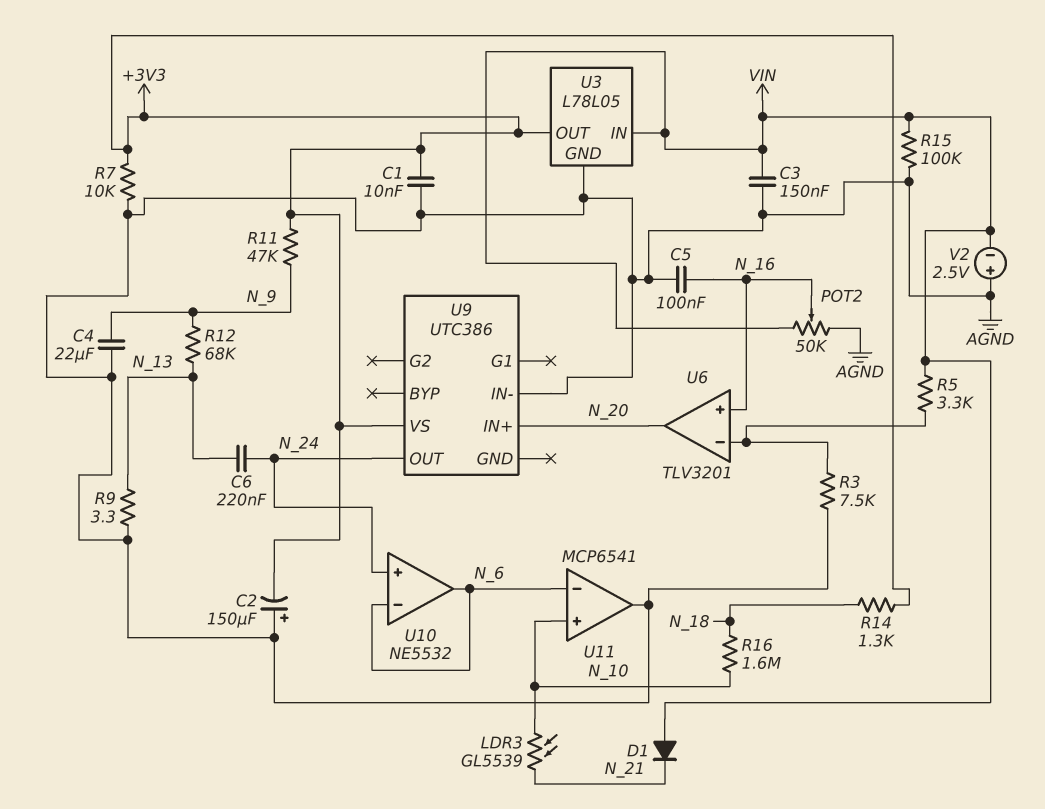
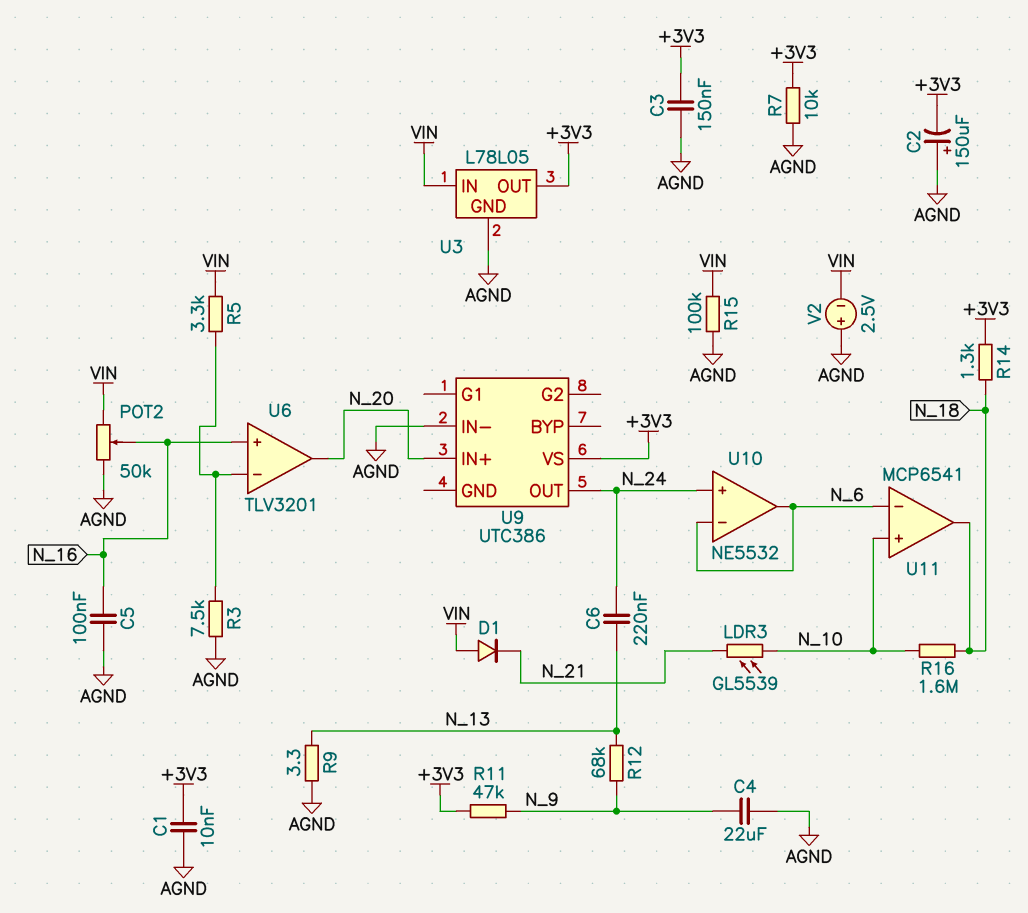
C3: 150nF (AGND, VIN) -> 150nF (+3V3, AGND)
U11 pin out: AGND -> N_18

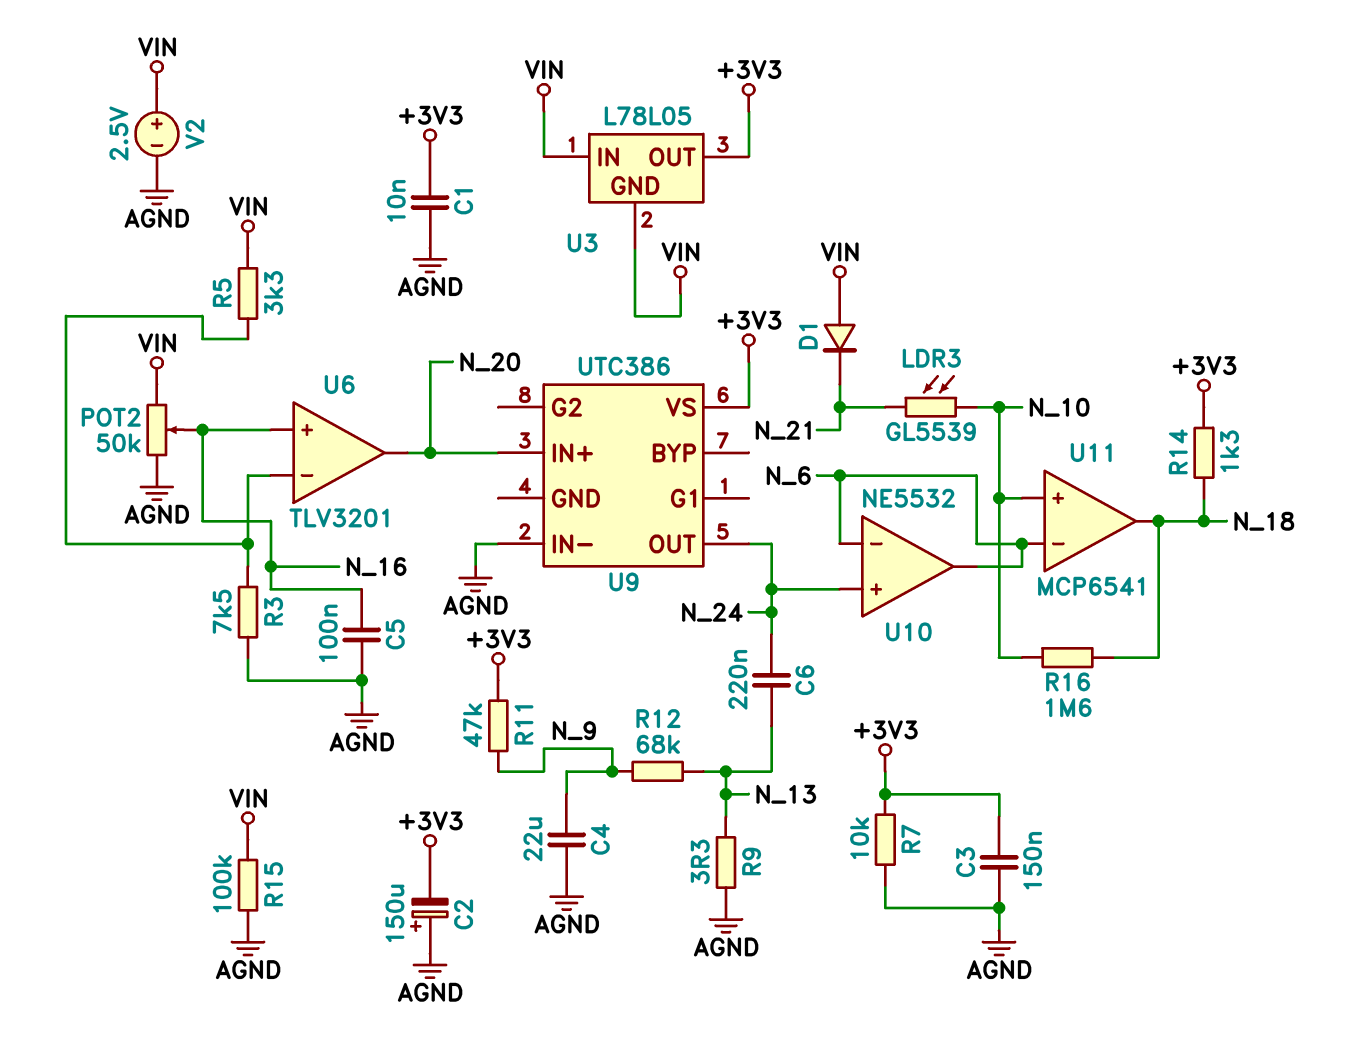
U3 pin GND: AGND -> VIN
V2: 2.5V (plus AGND, minus VIN) -> 2.5V (plus VIN, minus AGND)

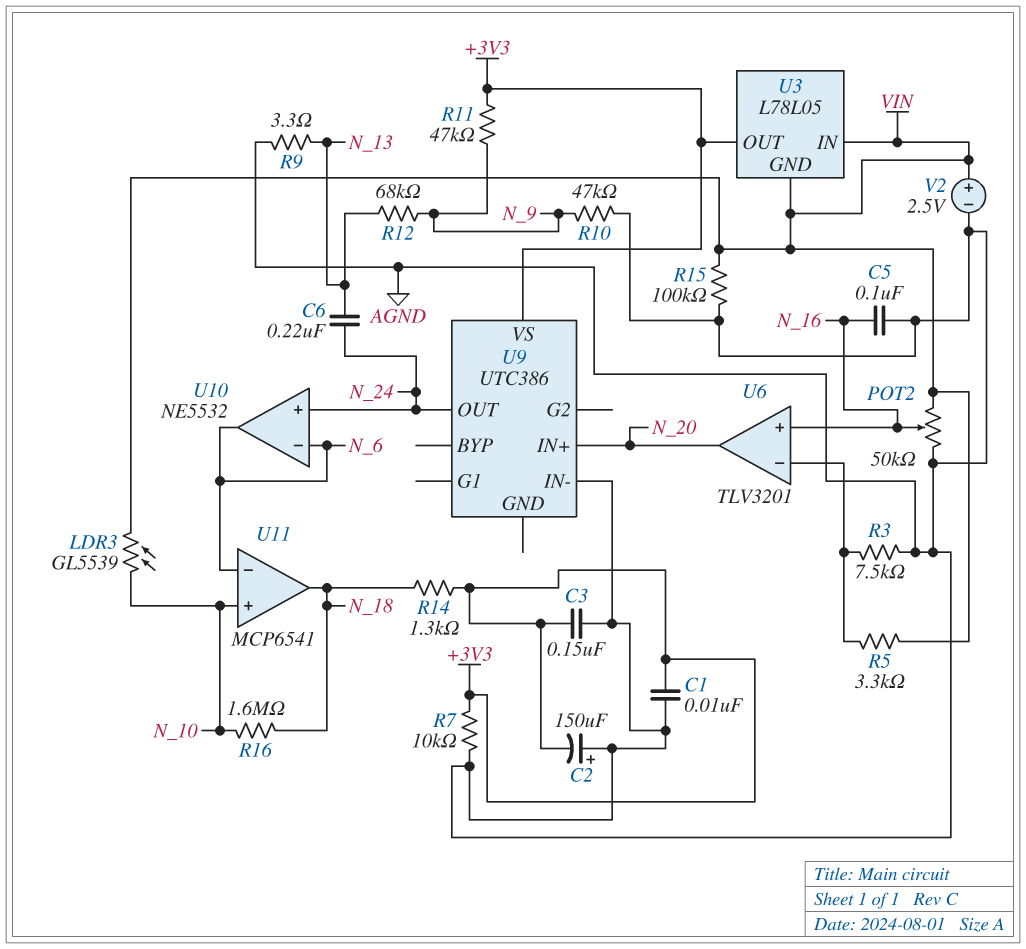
C4: 22uF (AGND, N_9) -> none
D1: diode (A VIN, K N_21) -> none
LDR3: GL5539 (N_10, N_21) -> GL5539 (N_10, VIN)
R10: none -> 47k (AGND, N_9)

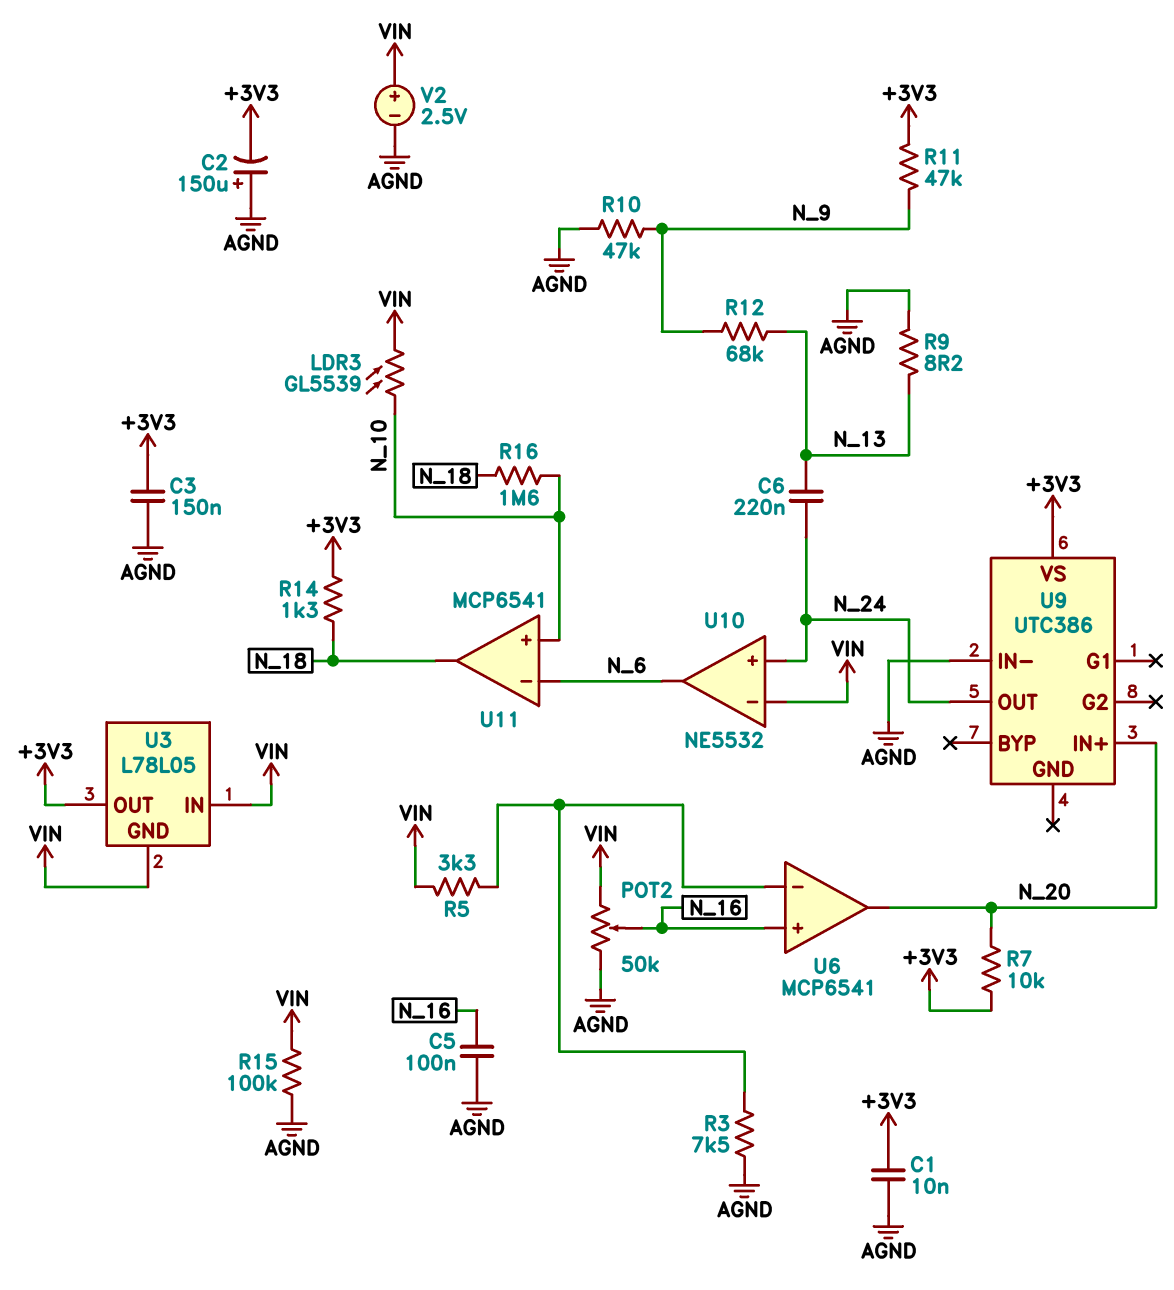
R7: 10k (+3V3, AGND) -> 10k (+3V3, N_20)
R9: 3.3 (AGND, N_13) -> 8.2 (AGND, N_13)
U6: TLV3201 -> MCP6541
U10 pin in-: N_6 -> VIN

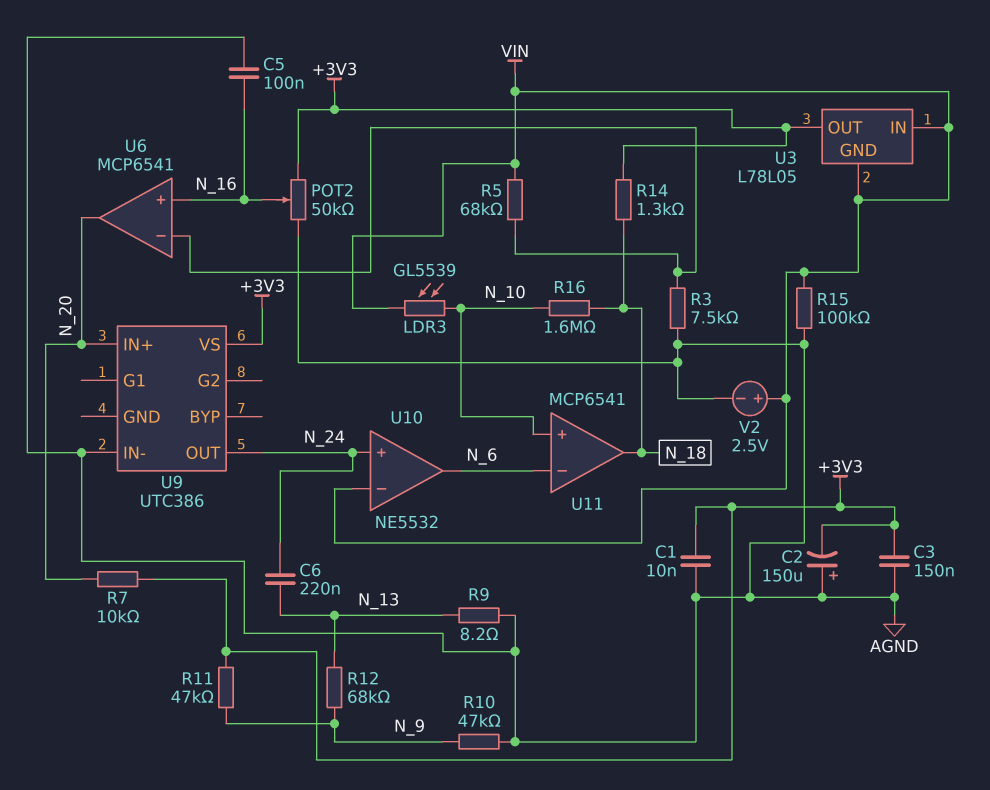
POT2: 50k (AGND, VIN, wiper N_16) -> 50k (+3V3, AGND, wiper N_16)
R5: 3.3k (U6/in-, VIN) -> 68k (U6/in-, VIN)

